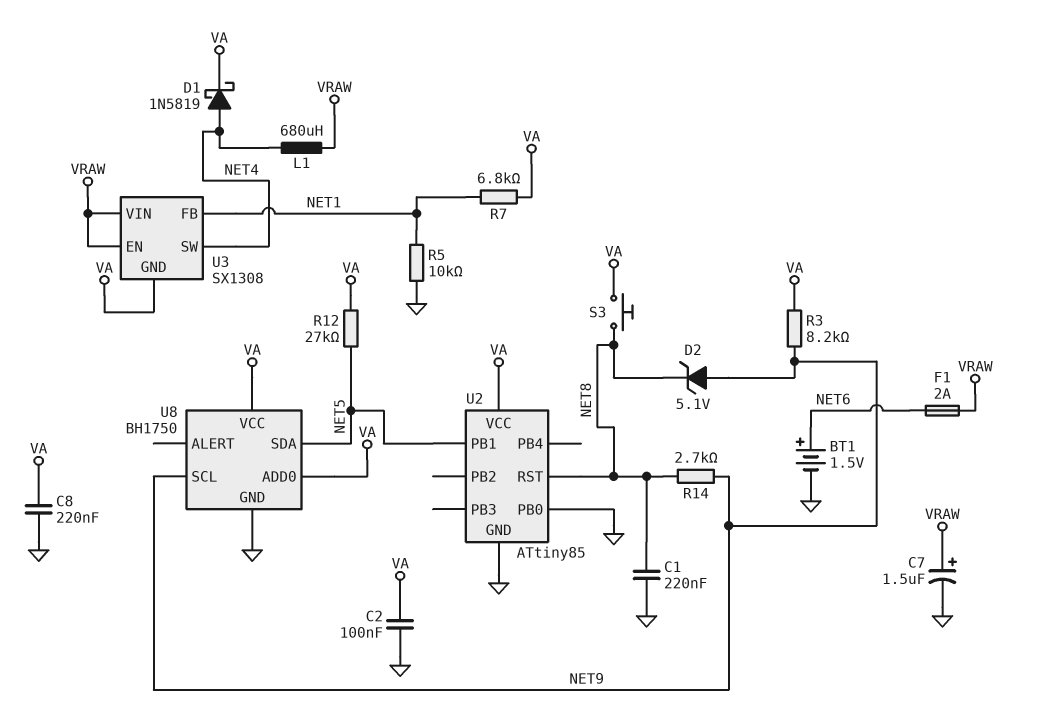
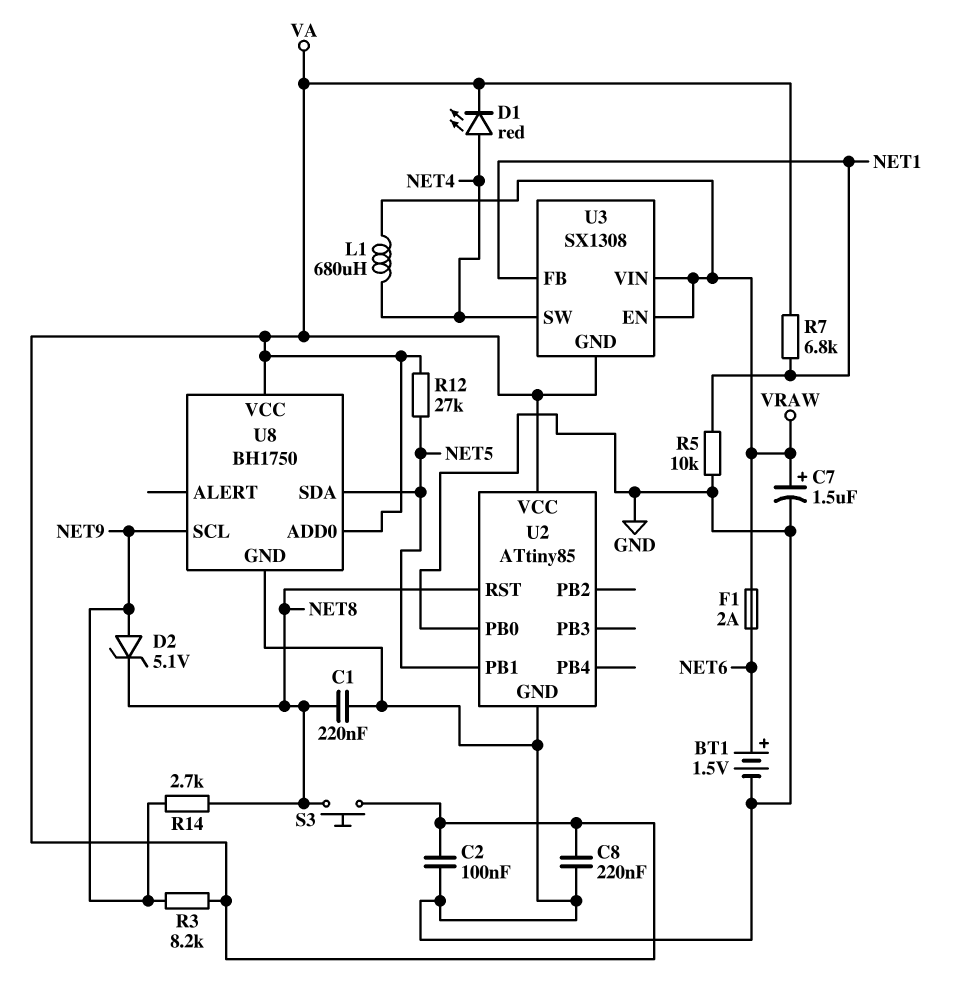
D1: schottky 1N5819 (A NET4, K VA) -> LED red (A NET4, K VA)

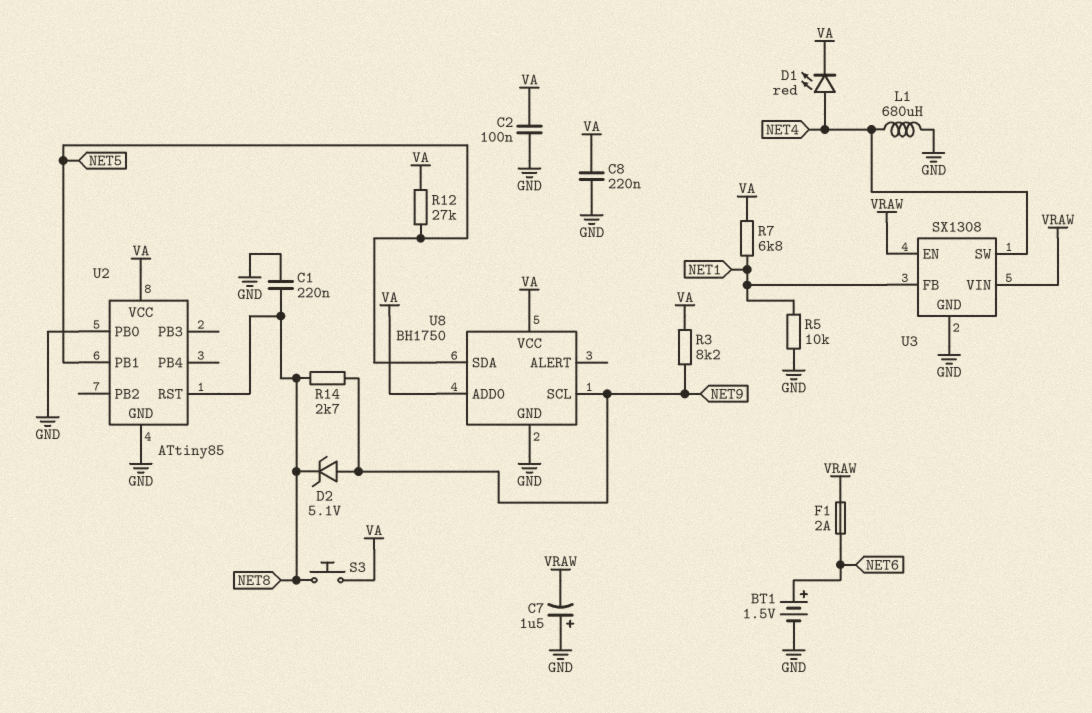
C7: 1.5uF (plus VRAW, minus GND) -> 1.5uF (plus GND, minus VRAW)
L1: 680uH (NET4, VRAW) -> 680uH (GND, NET4)
U3 pin GND: VA -> GND

